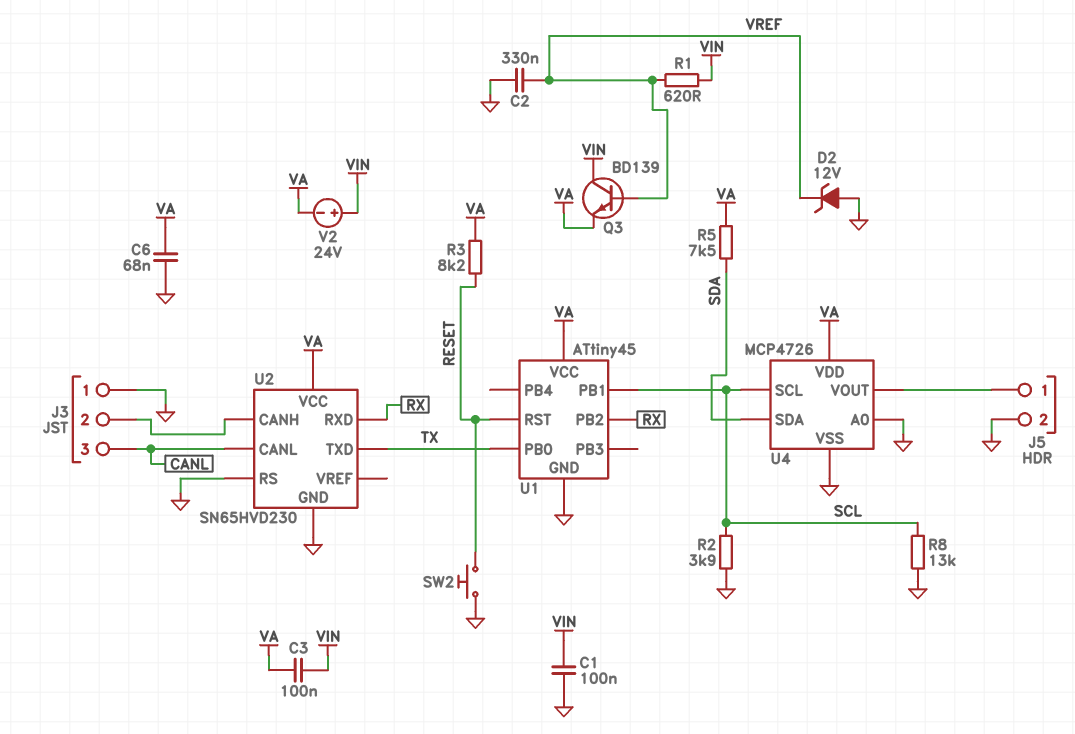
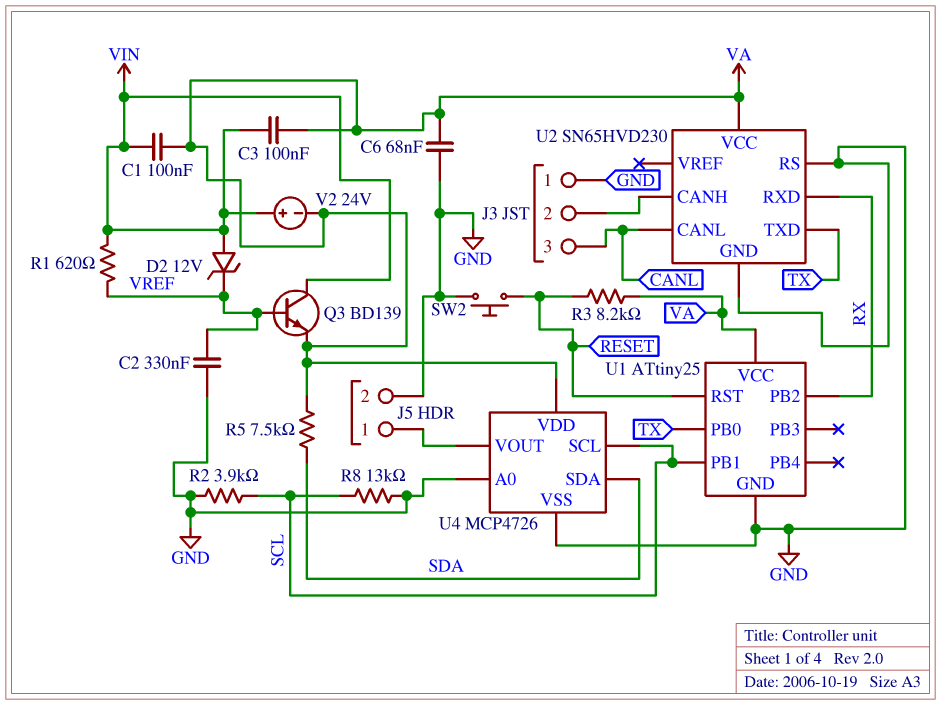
C1: 100nF (GND, VIN) -> 100nF (VA, VIN)
D2: zener 12V (A GND, K VREF) -> zener 12V (A VIN, K VREF)
U1: ATtiny45 -> ATtiny25

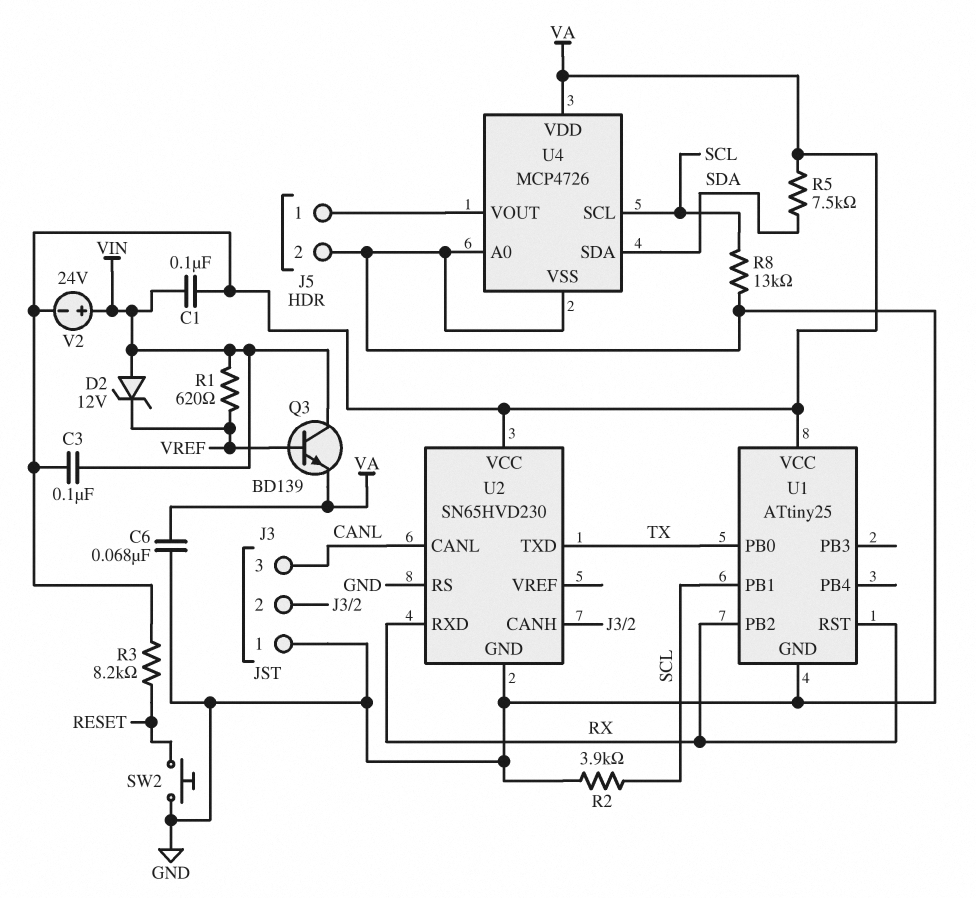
C2: 330nF (GND, VREF) -> none
U1 pin RST: RESET -> RX

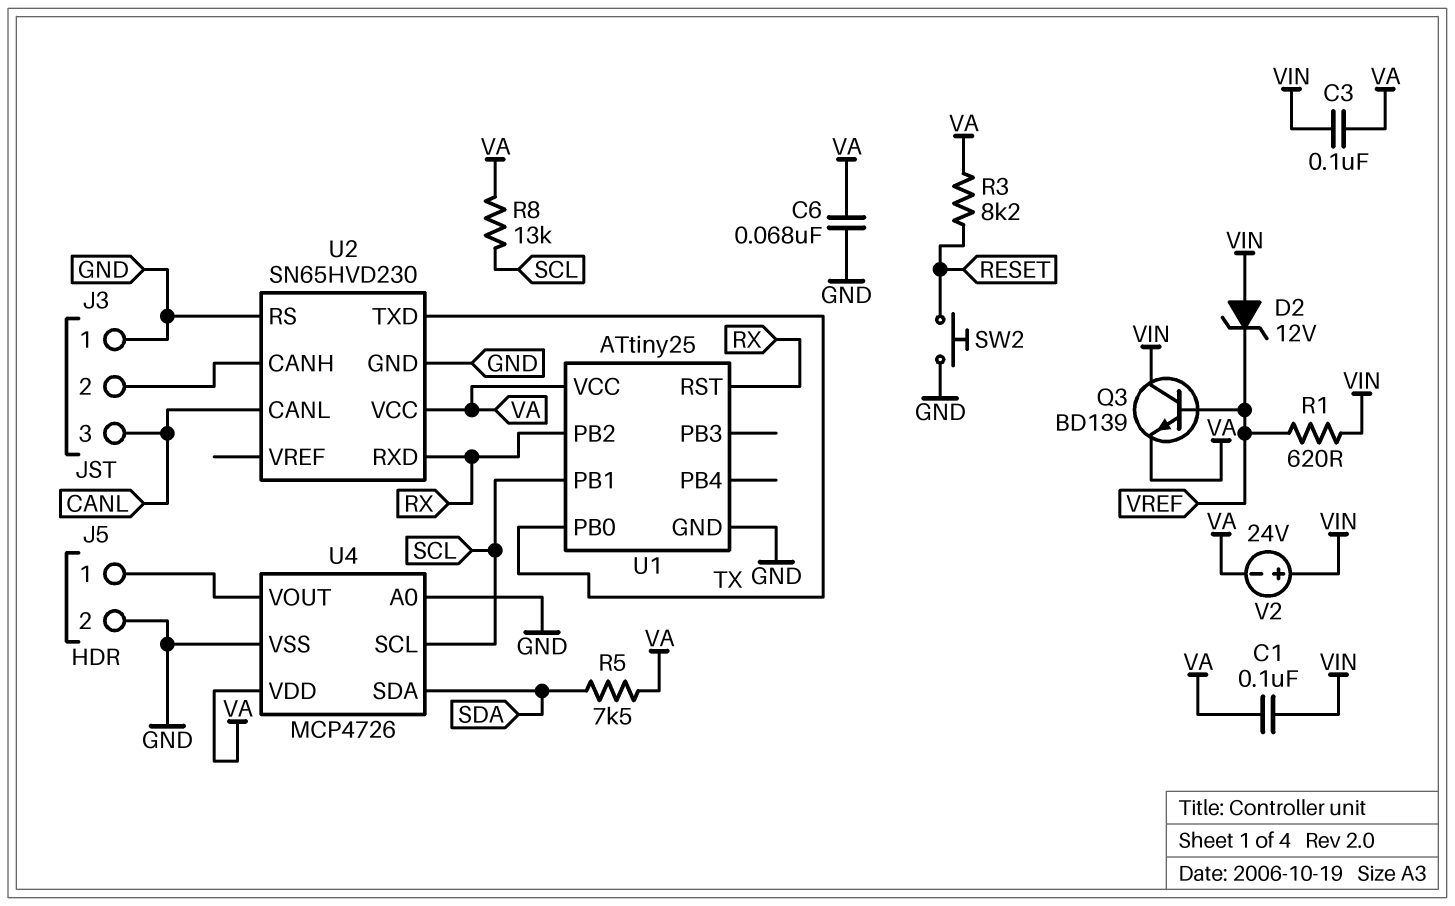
R2: 3.9k (GND, SCL) -> none
R8: 13k (GND, SCL) -> 13k (SCL, VA)

